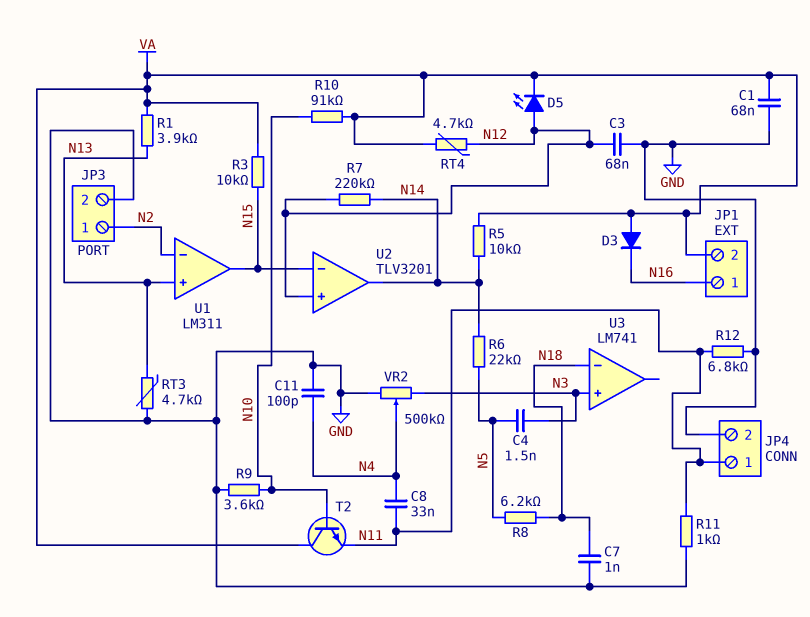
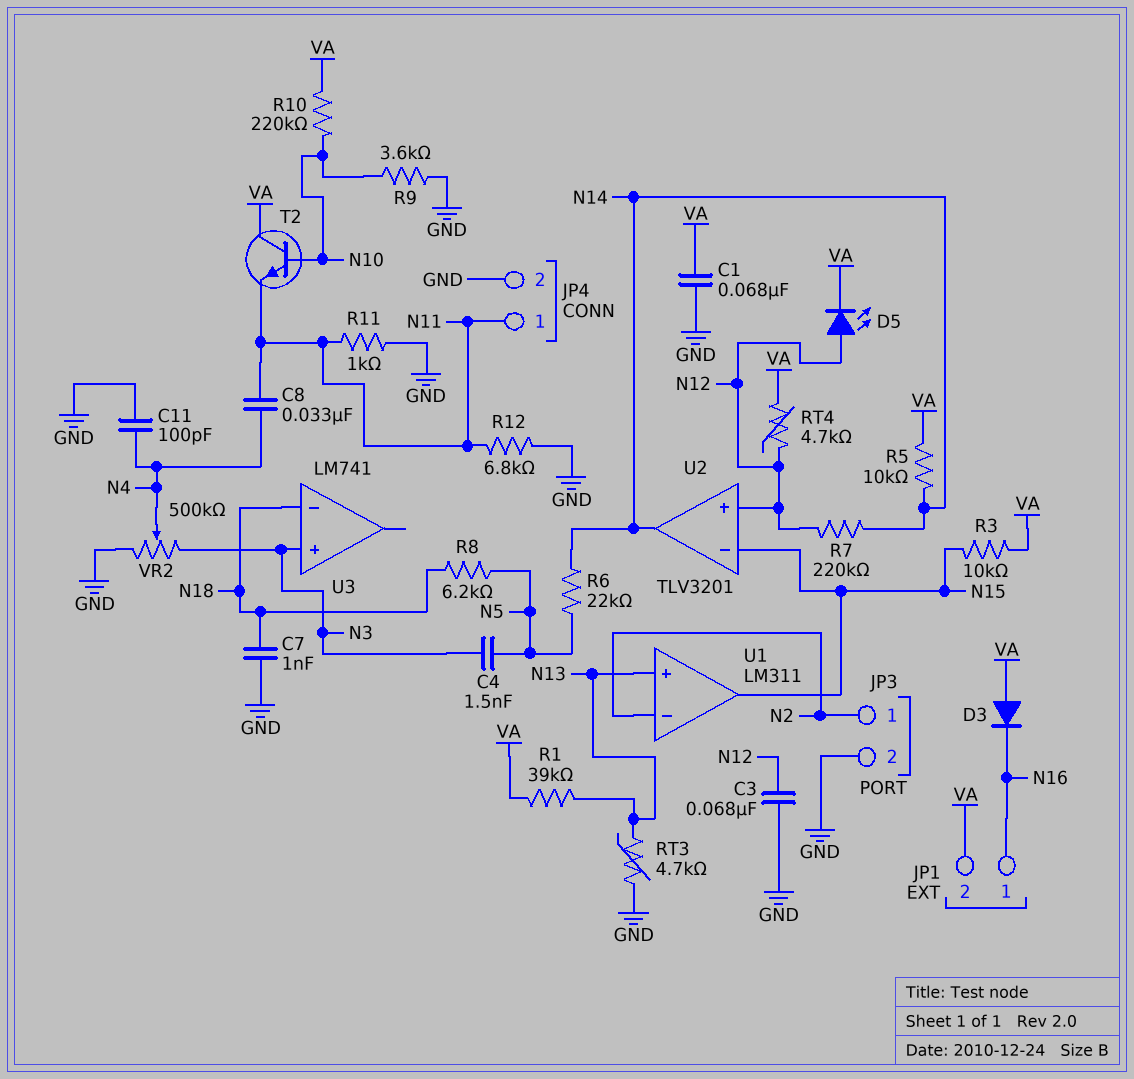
R1: 3.9k (N13, VA) -> 39k (N13, VA)
R10: 91k (N10, VA) -> 220k (N10, VA)

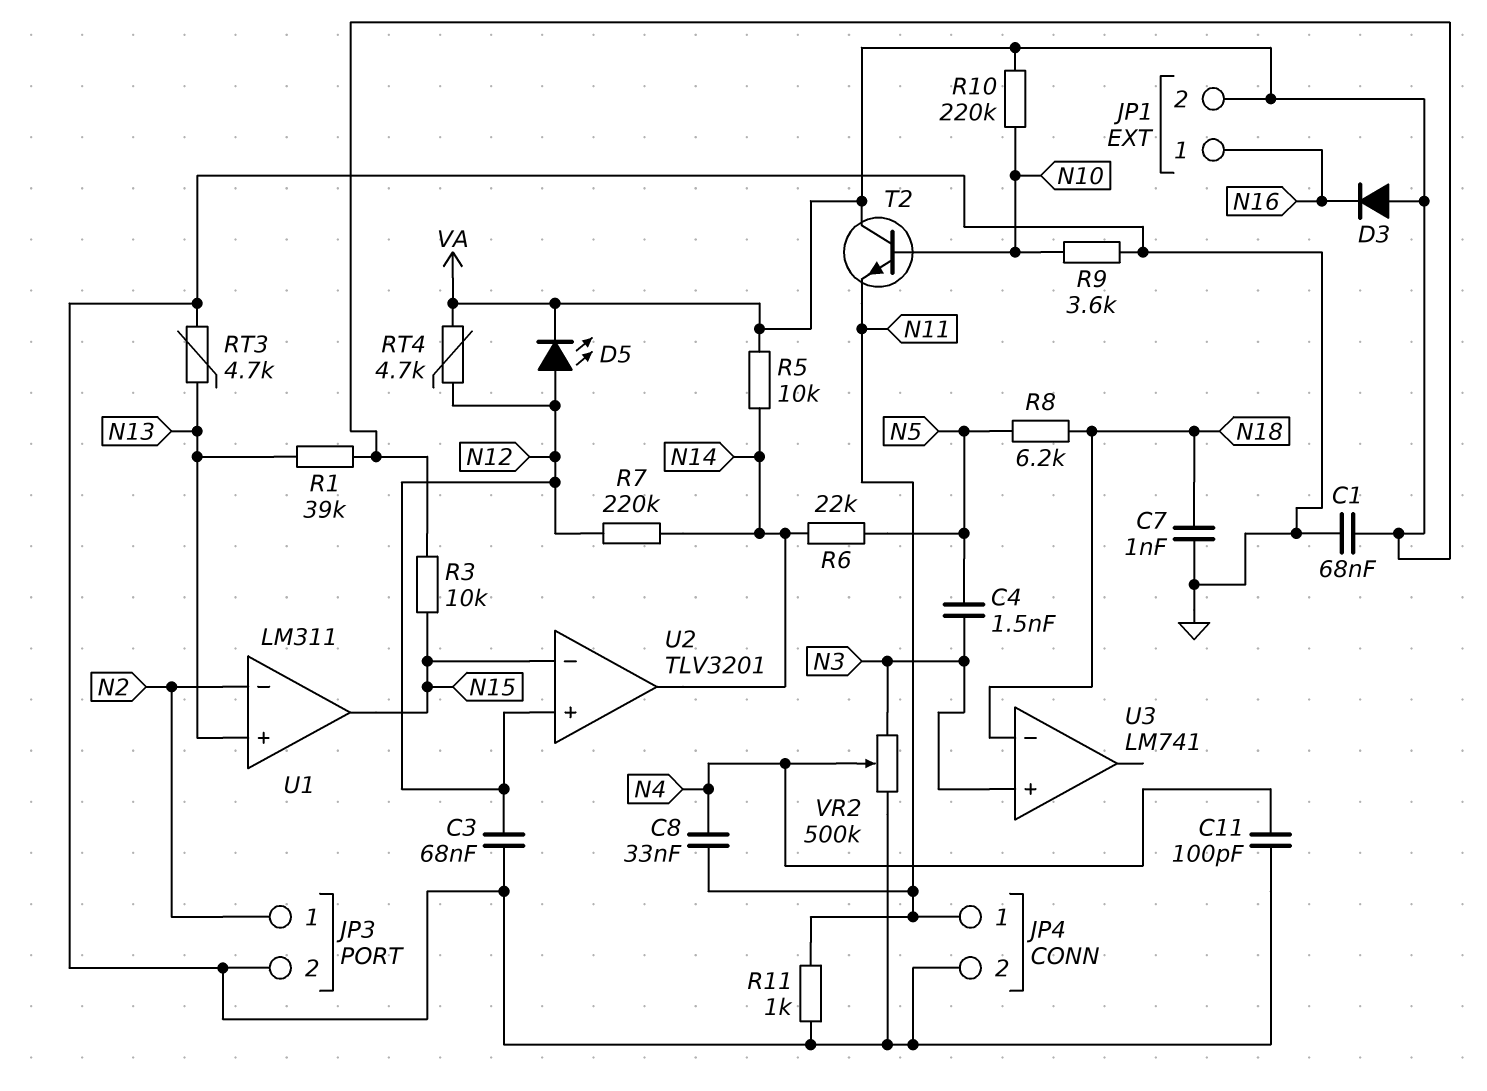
R12: 6.8k (GND, N11) -> none

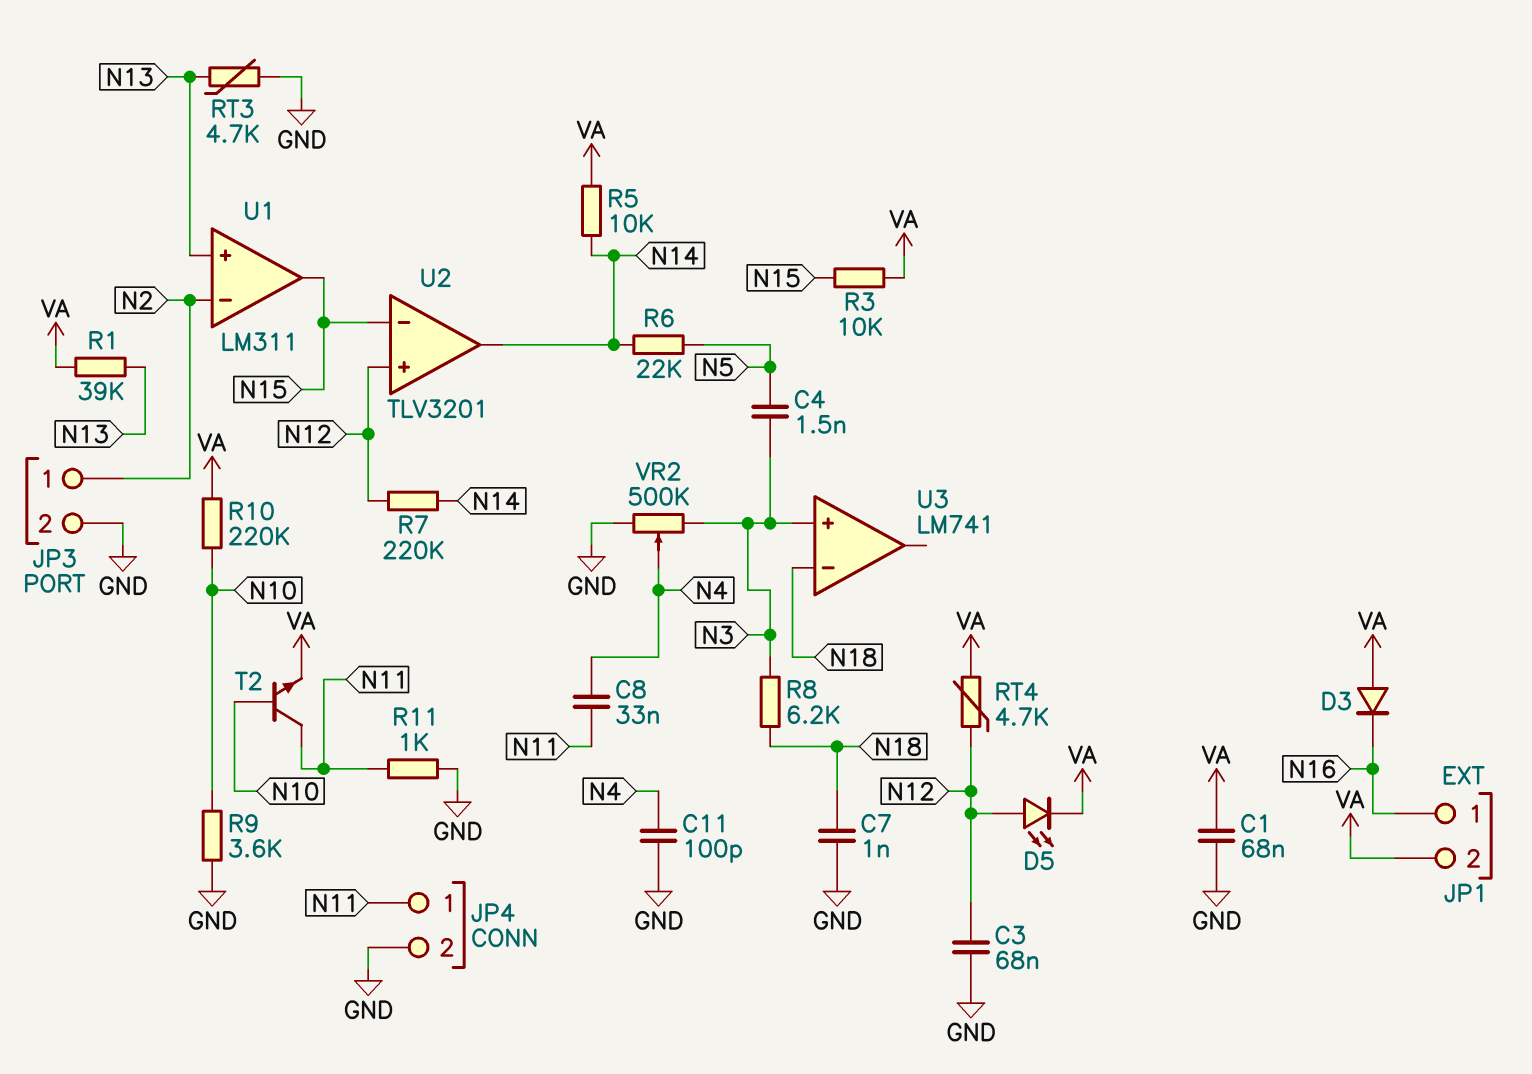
R8: 6.2k (N5, N18) -> 6.2k (N3, N18)
T2: NPN (B N10, C VA, E N11) -> NPN (B N10, C N11, E VA)

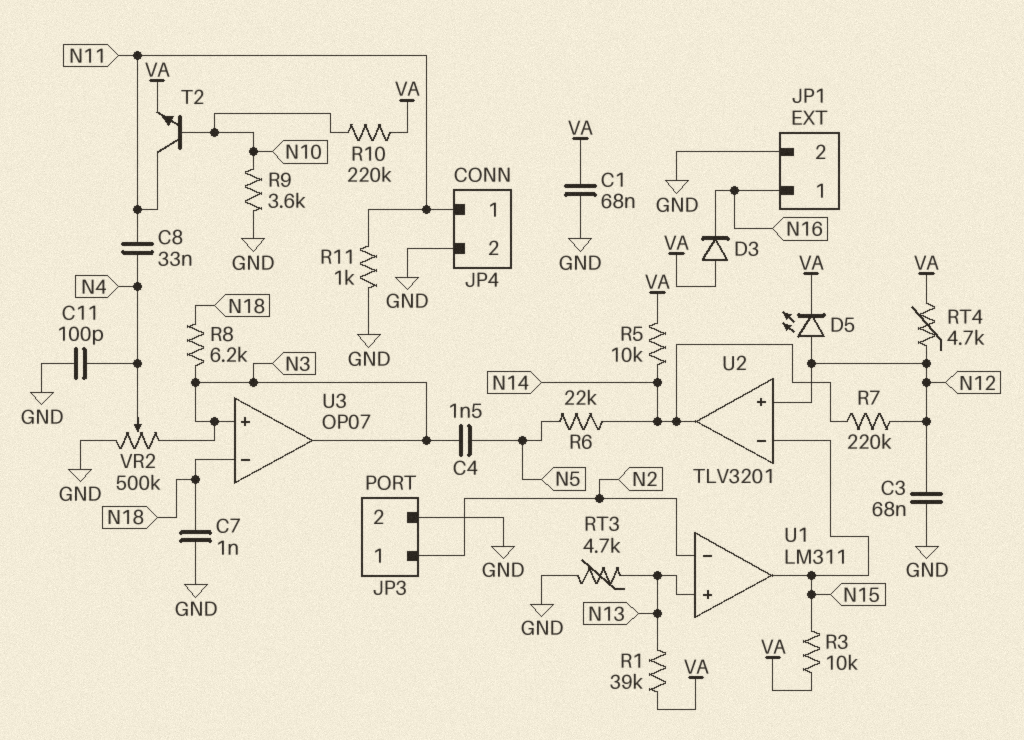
JP1 pin 2: VA -> GND
U3: LM741 -> OP07
U3 pin out: none -> N3

